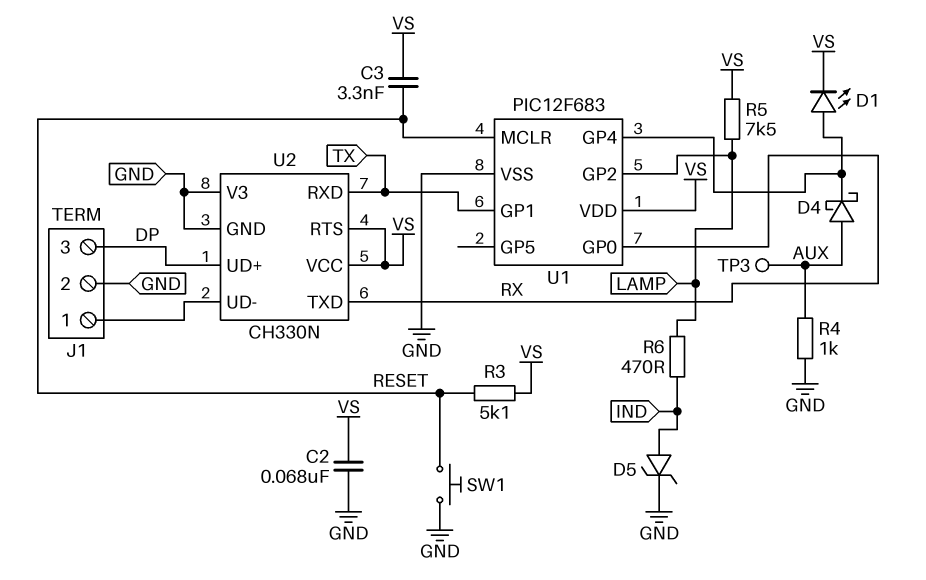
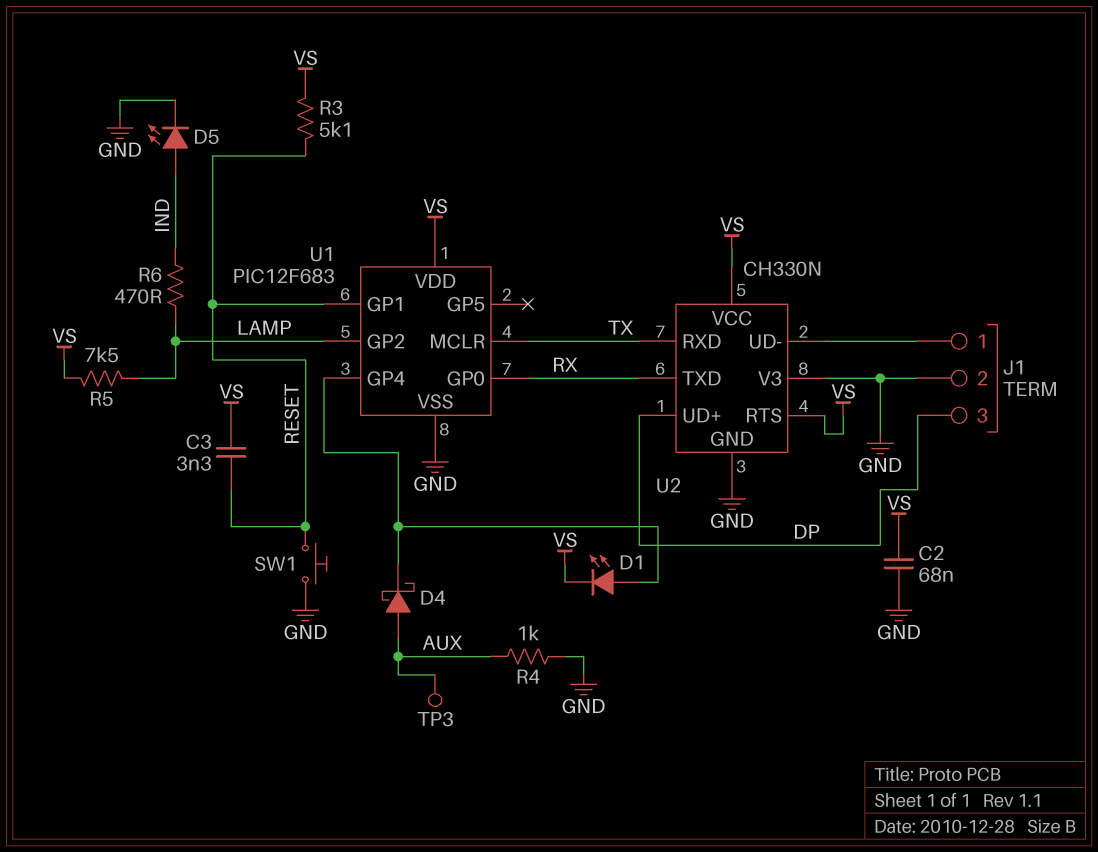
D5: zener (A IND, K GND) -> LED (A IND, K GND)
U1 pin GP1: TX -> RESET
U1 pin MCLR: RESET -> TX

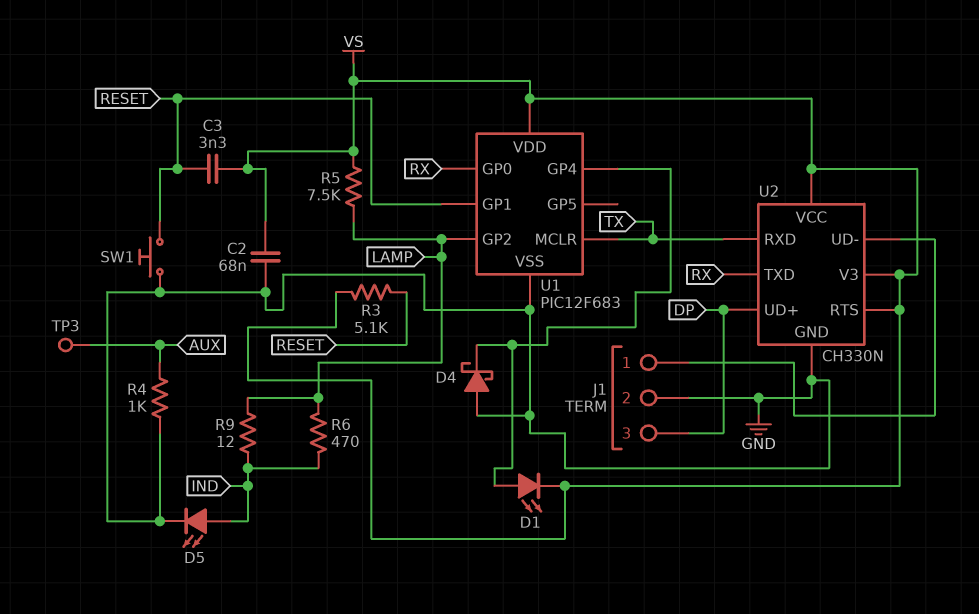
D4: schottky (A AUX, K U1/GP4) -> schottky (A GND, K U1/GP4)
R9: none -> 12 (IND, LAMP)
U2 pin V3: GND -> VS

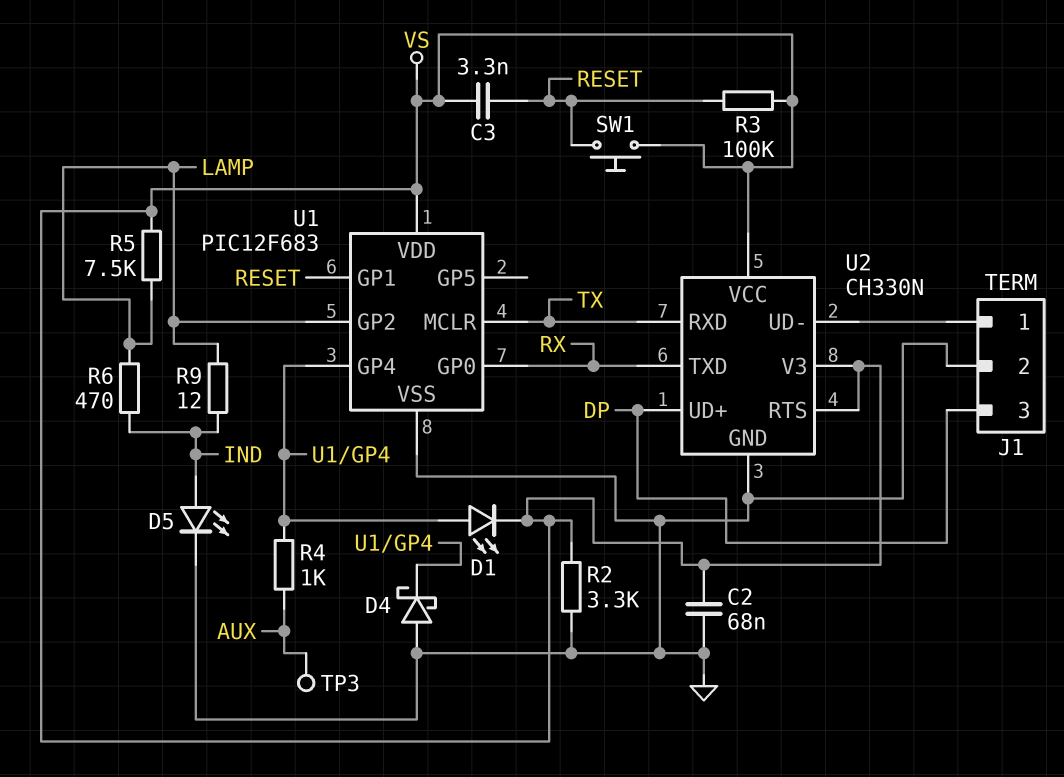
R2: none -> 3.3k (GND, VS)
R3: 5.1k (RESET, VS) -> 100k (RESET, VS)
R4: 1k (AUX, GND) -> 1k (AUX, U1/GP4)
SW1: button (GND, RESET) -> button (RESET, VS)

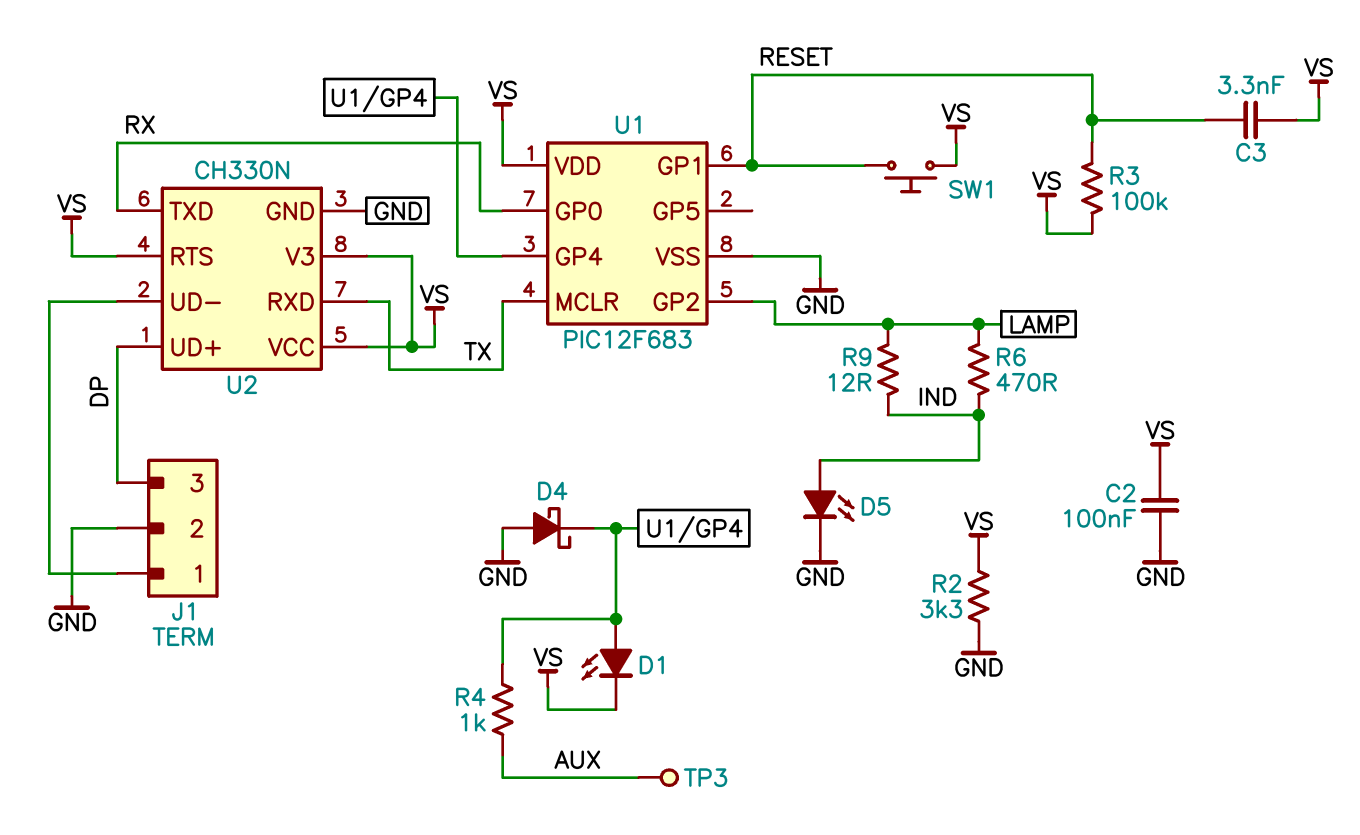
C2: 68nF (GND, VS) -> 100nF (GND, VS)
R5: 7.5k (LAMP, VS) -> none

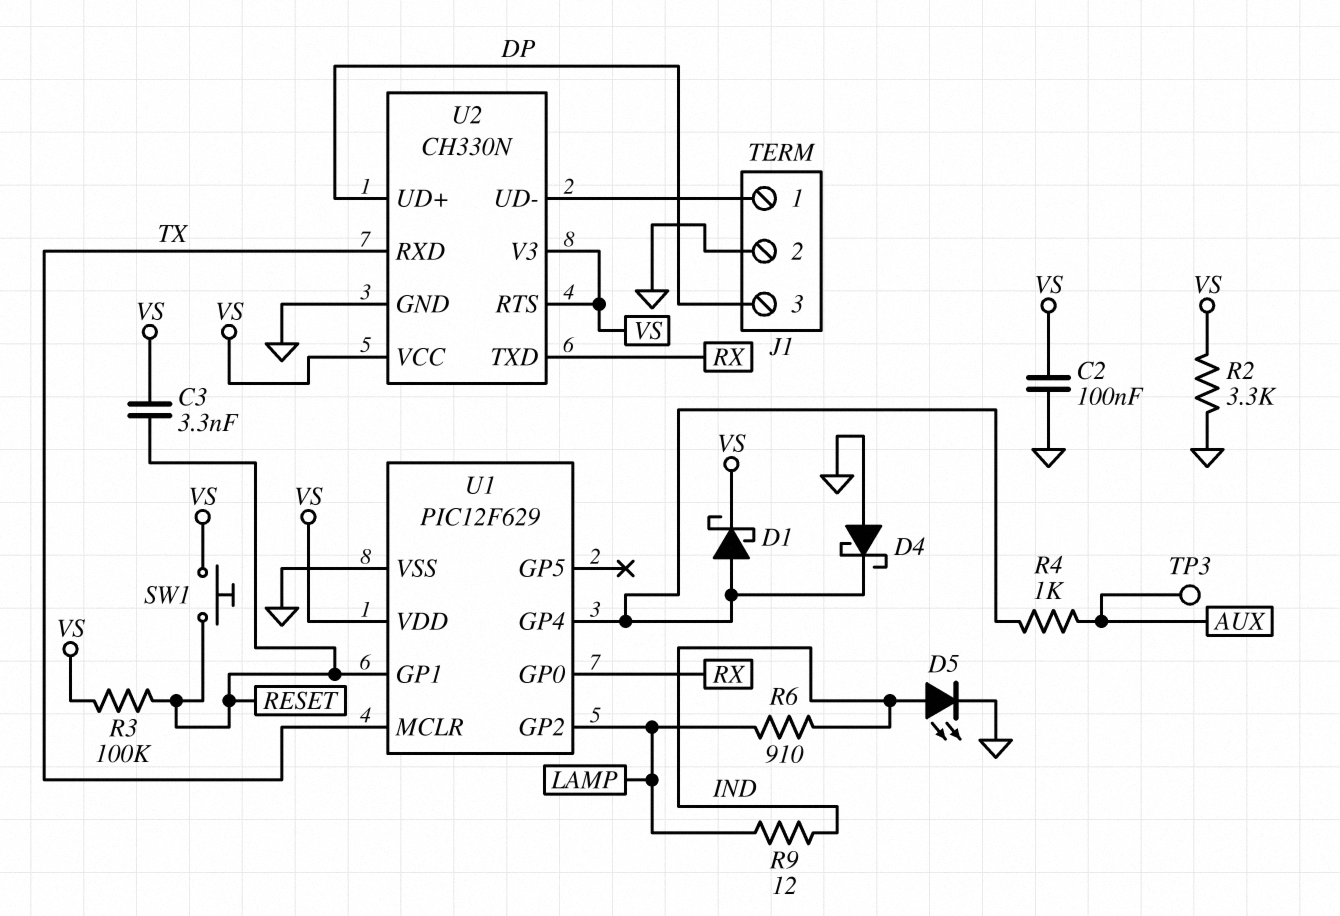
D1: LED (A U1/GP4, K VS) -> schottky (A U1/GP4, K VS)
R6: 470 (IND, LAMP) -> 910 (IND, LAMP)
U1: PIC12F683 -> PIC12F629

